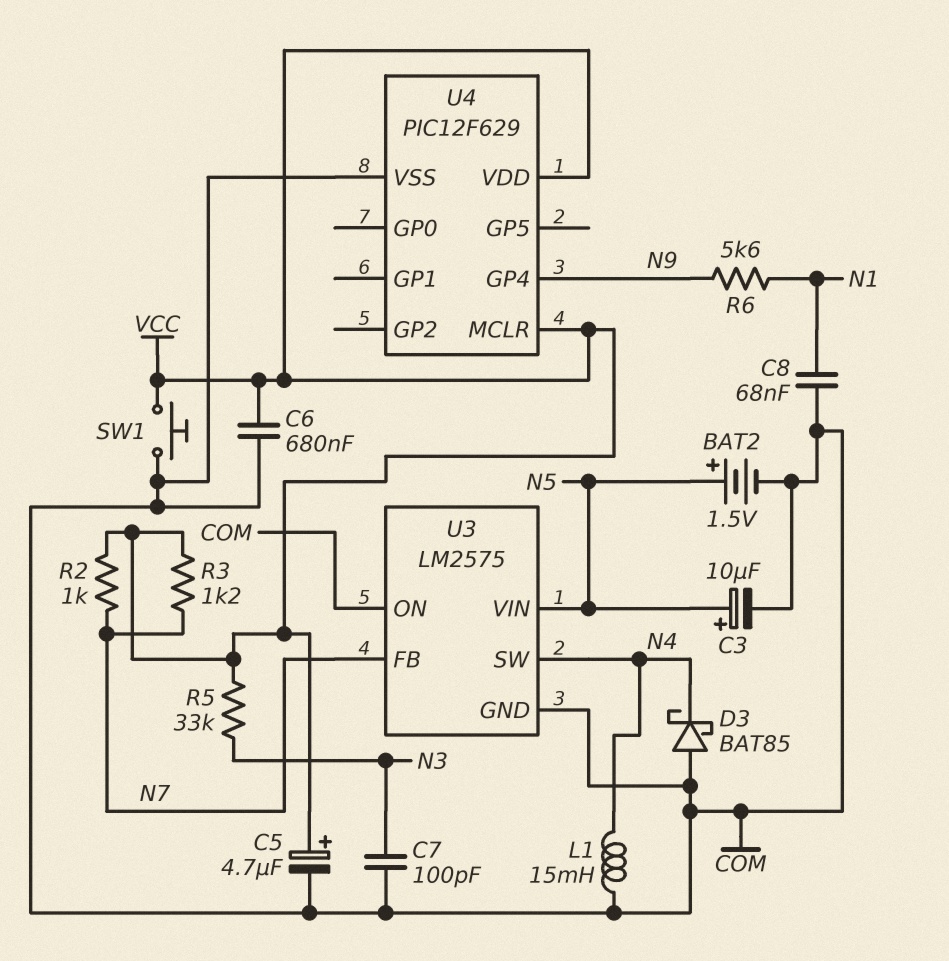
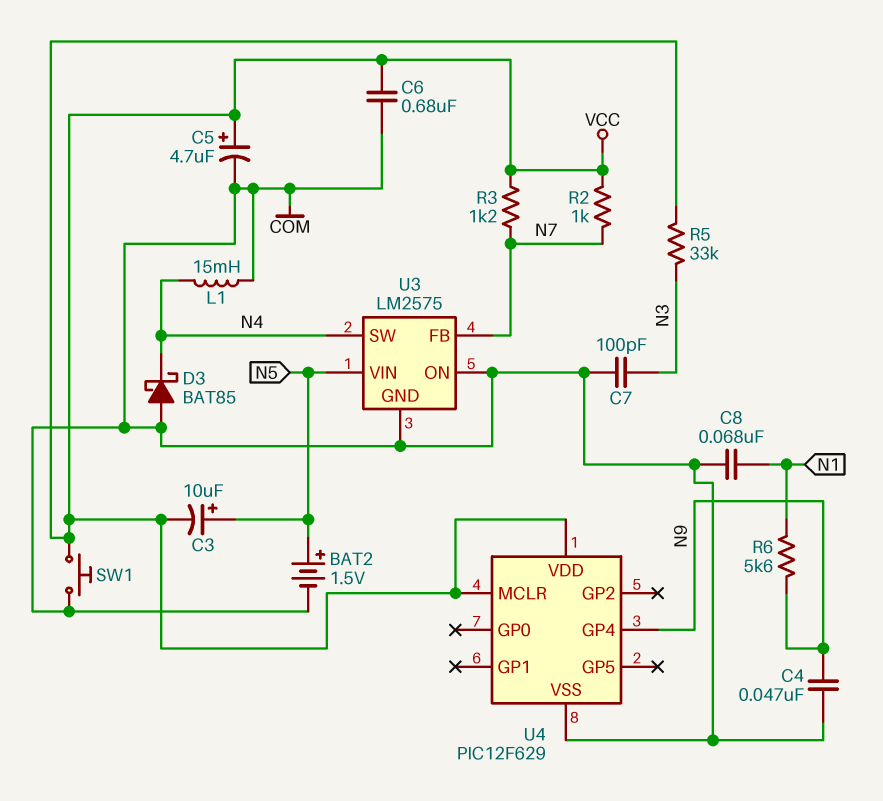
C3: 10uF (plus N5, minus COM) -> 10uF (plus N5, minus VCC)
C4: none -> 47nF (COM, N9)

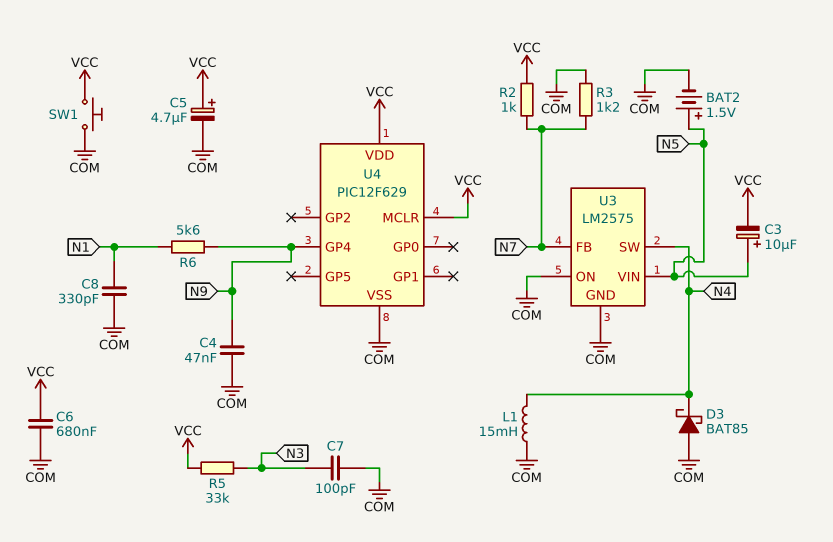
C8: 68nF (COM, N1) -> 330pF (COM, N1)
R3: 1.2k (N7, VCC) -> 1.2k (COM, N7)

